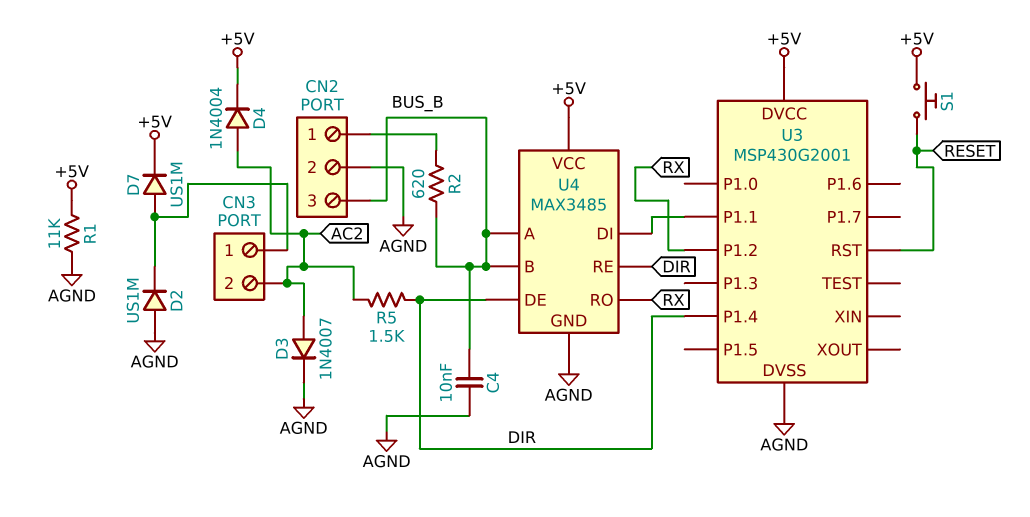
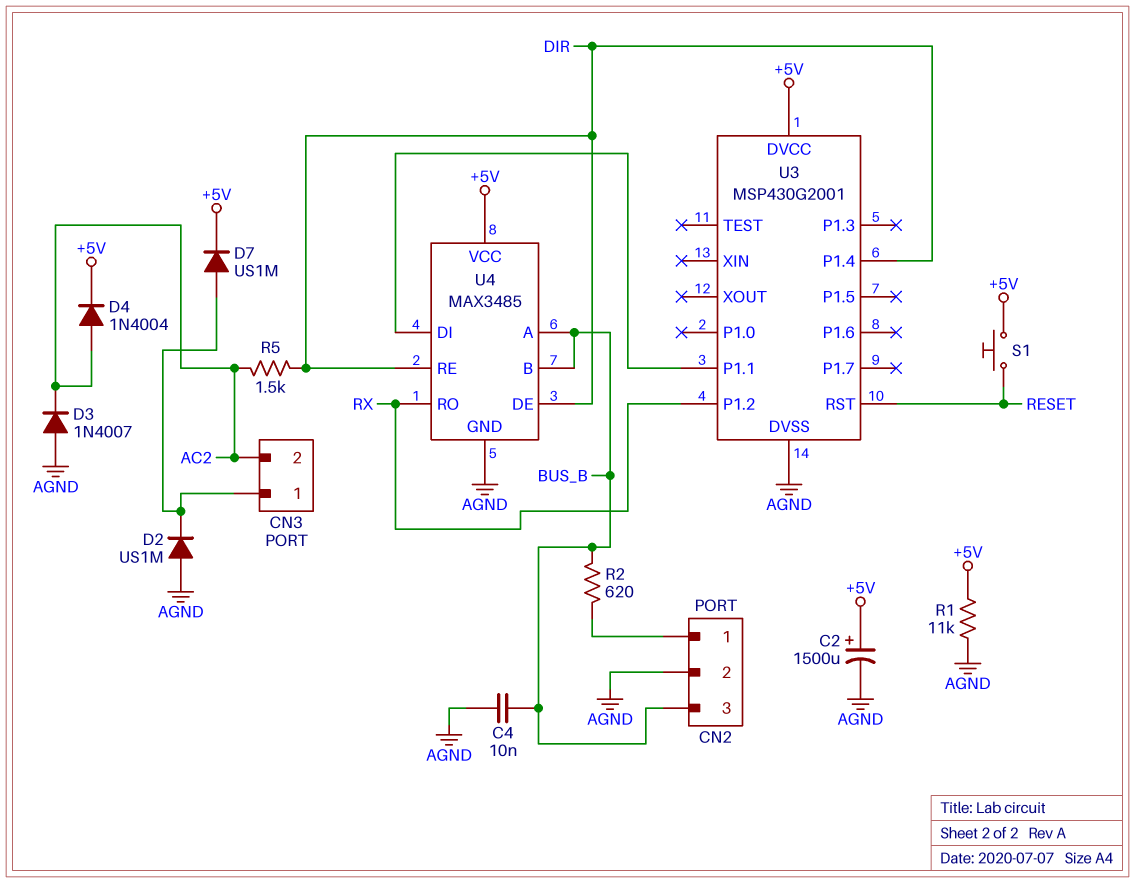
C2: none -> 1500uF (plus +5V, minus AGND)
D3: diode 1N4007 (A AC2, K AGND) -> diode 1N4007 (A AGND, K AC2)

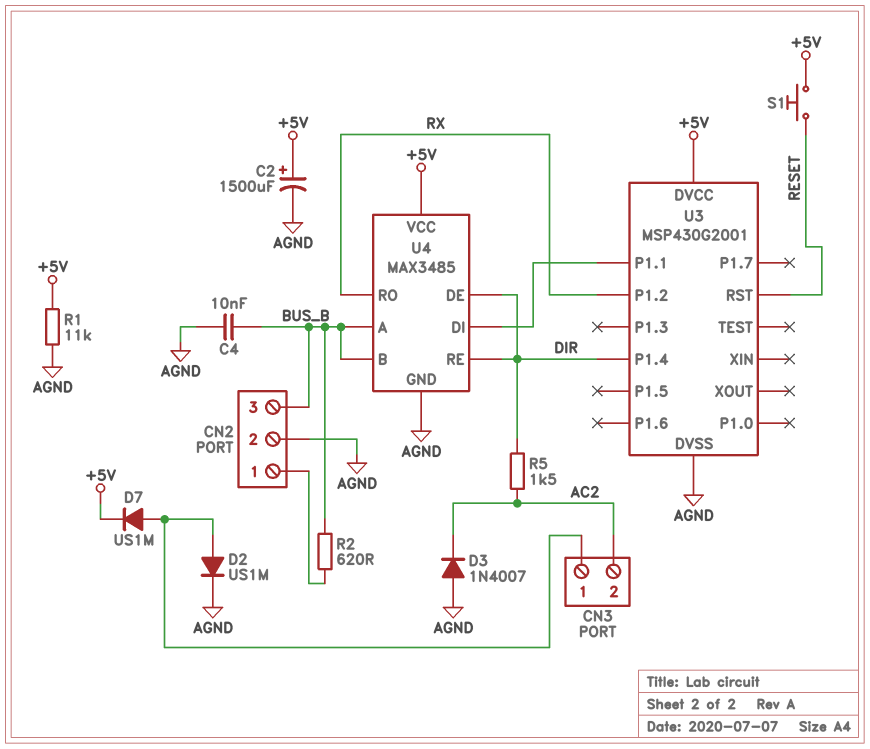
D2: diode US1M (A AGND, K CN3/1) -> diode US1M (A CN3/1, K AGND)
D4: diode 1N4004 (A AC2, K +5V) -> none

